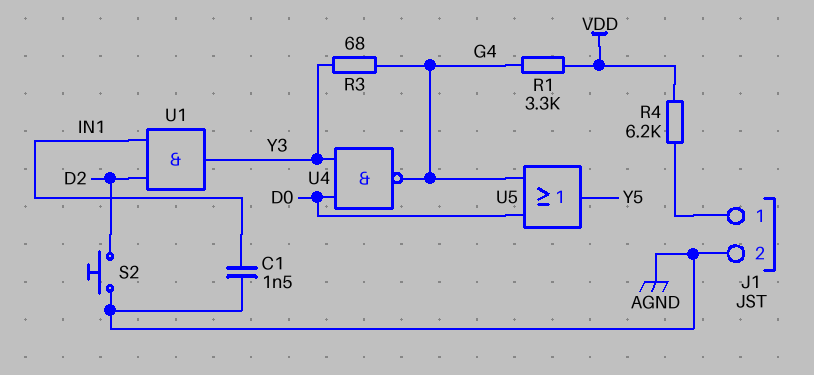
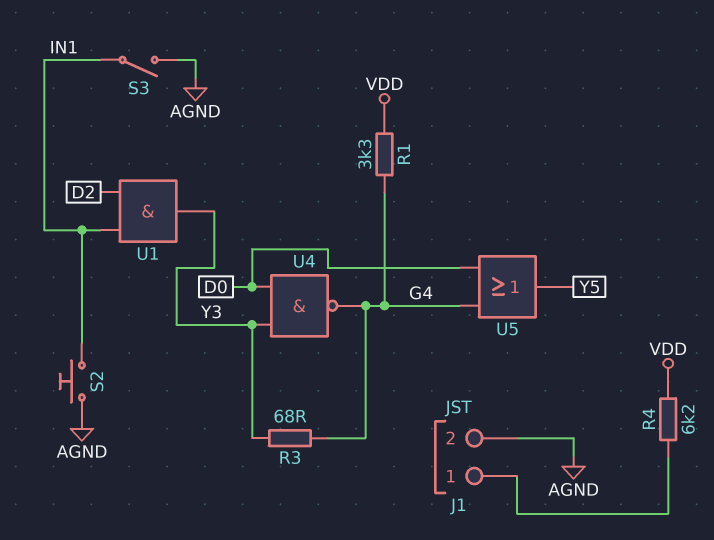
C1: 1.5nF (AGND, IN1) -> none
S2: button (AGND, D2) -> button (AGND, IN1)
S3: none -> switch (AGND, IN1)

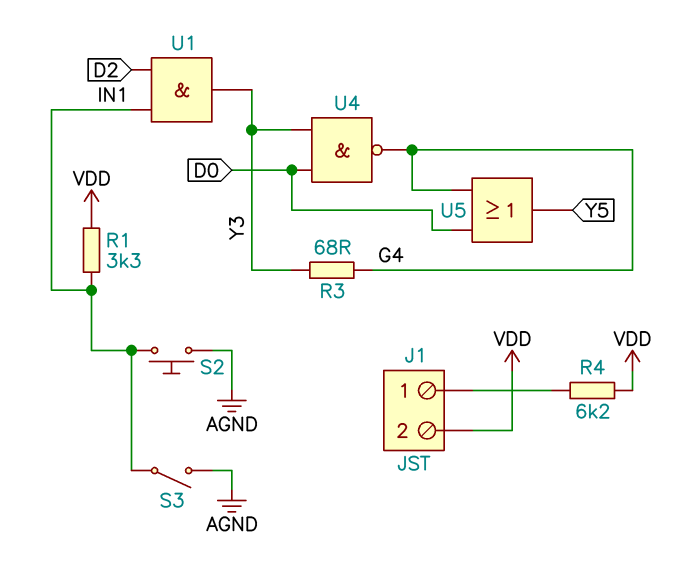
J1 pin 2: AGND -> VDD
R1: 3.3k (G4, VDD) -> 3.3k (IN1, VDD)

